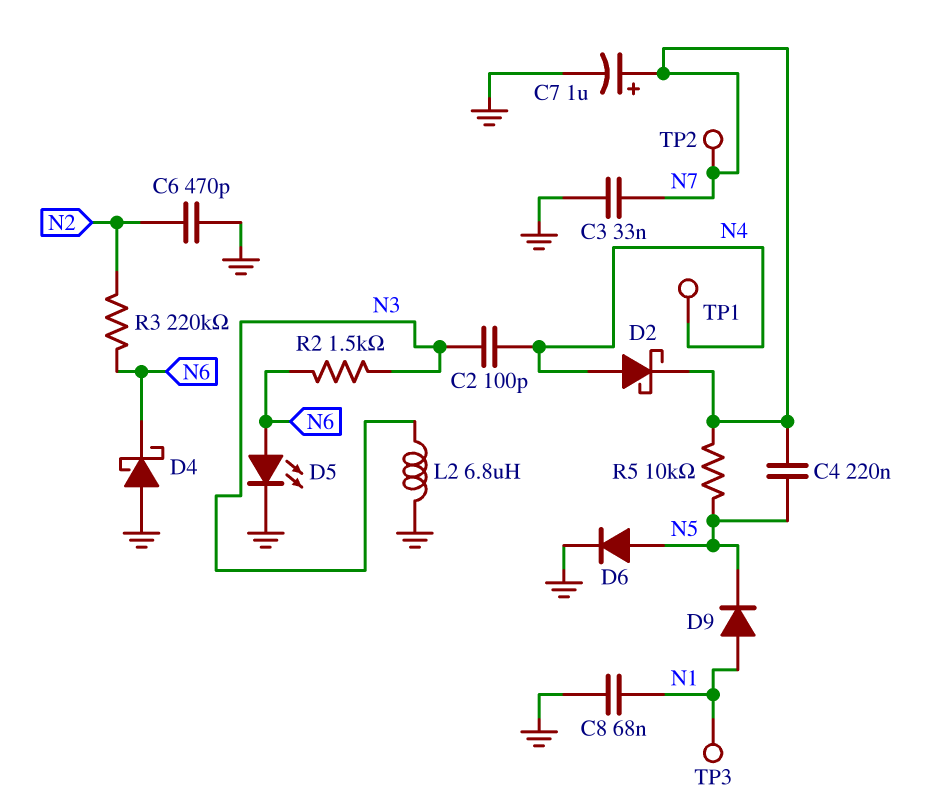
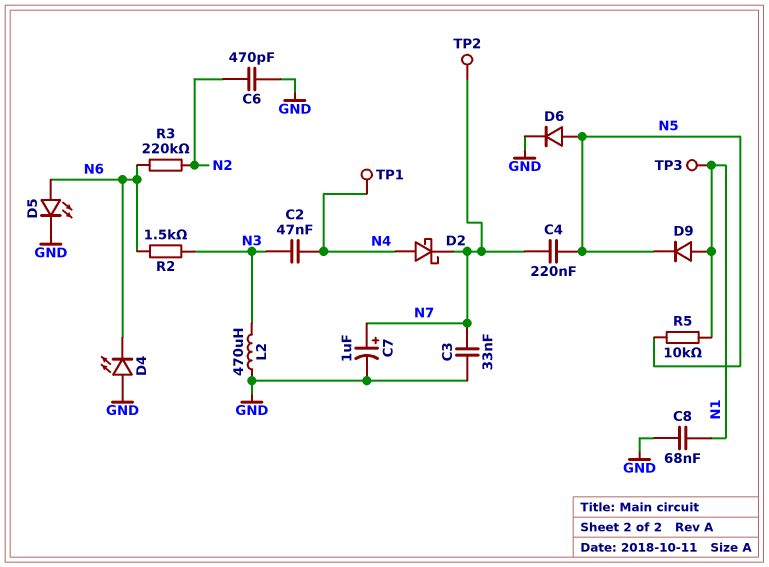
C2: 100pF (N3, N4) -> 47nF (N3, N4)
D4: schottky (A GND, K N6) -> LED (A GND, K N6)
L2: 6.8uH (GND, N3) -> 470uH (GND, N3)
R5: 10k (N5, N7) -> 10k (N1, N5)

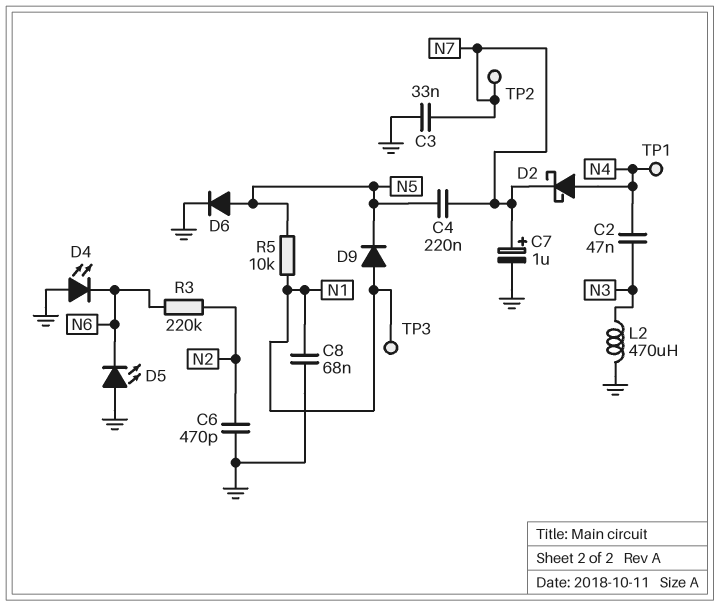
D5: LED (A N6, K GND) -> LED (A GND, K N6)
R2: 1.5k (N3, N6) -> none

